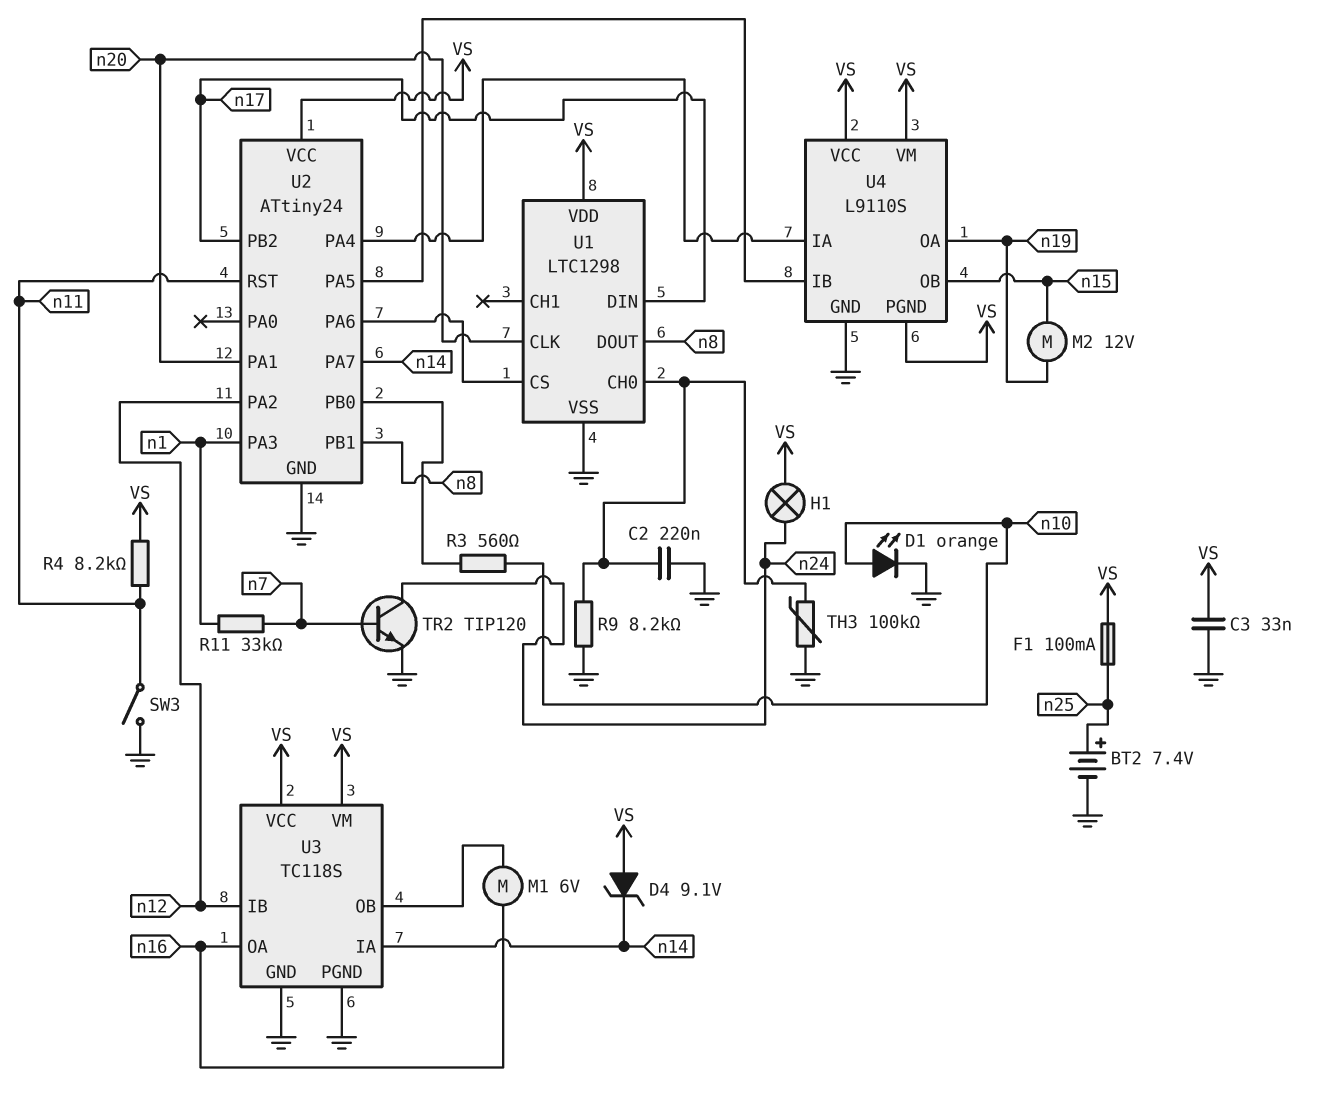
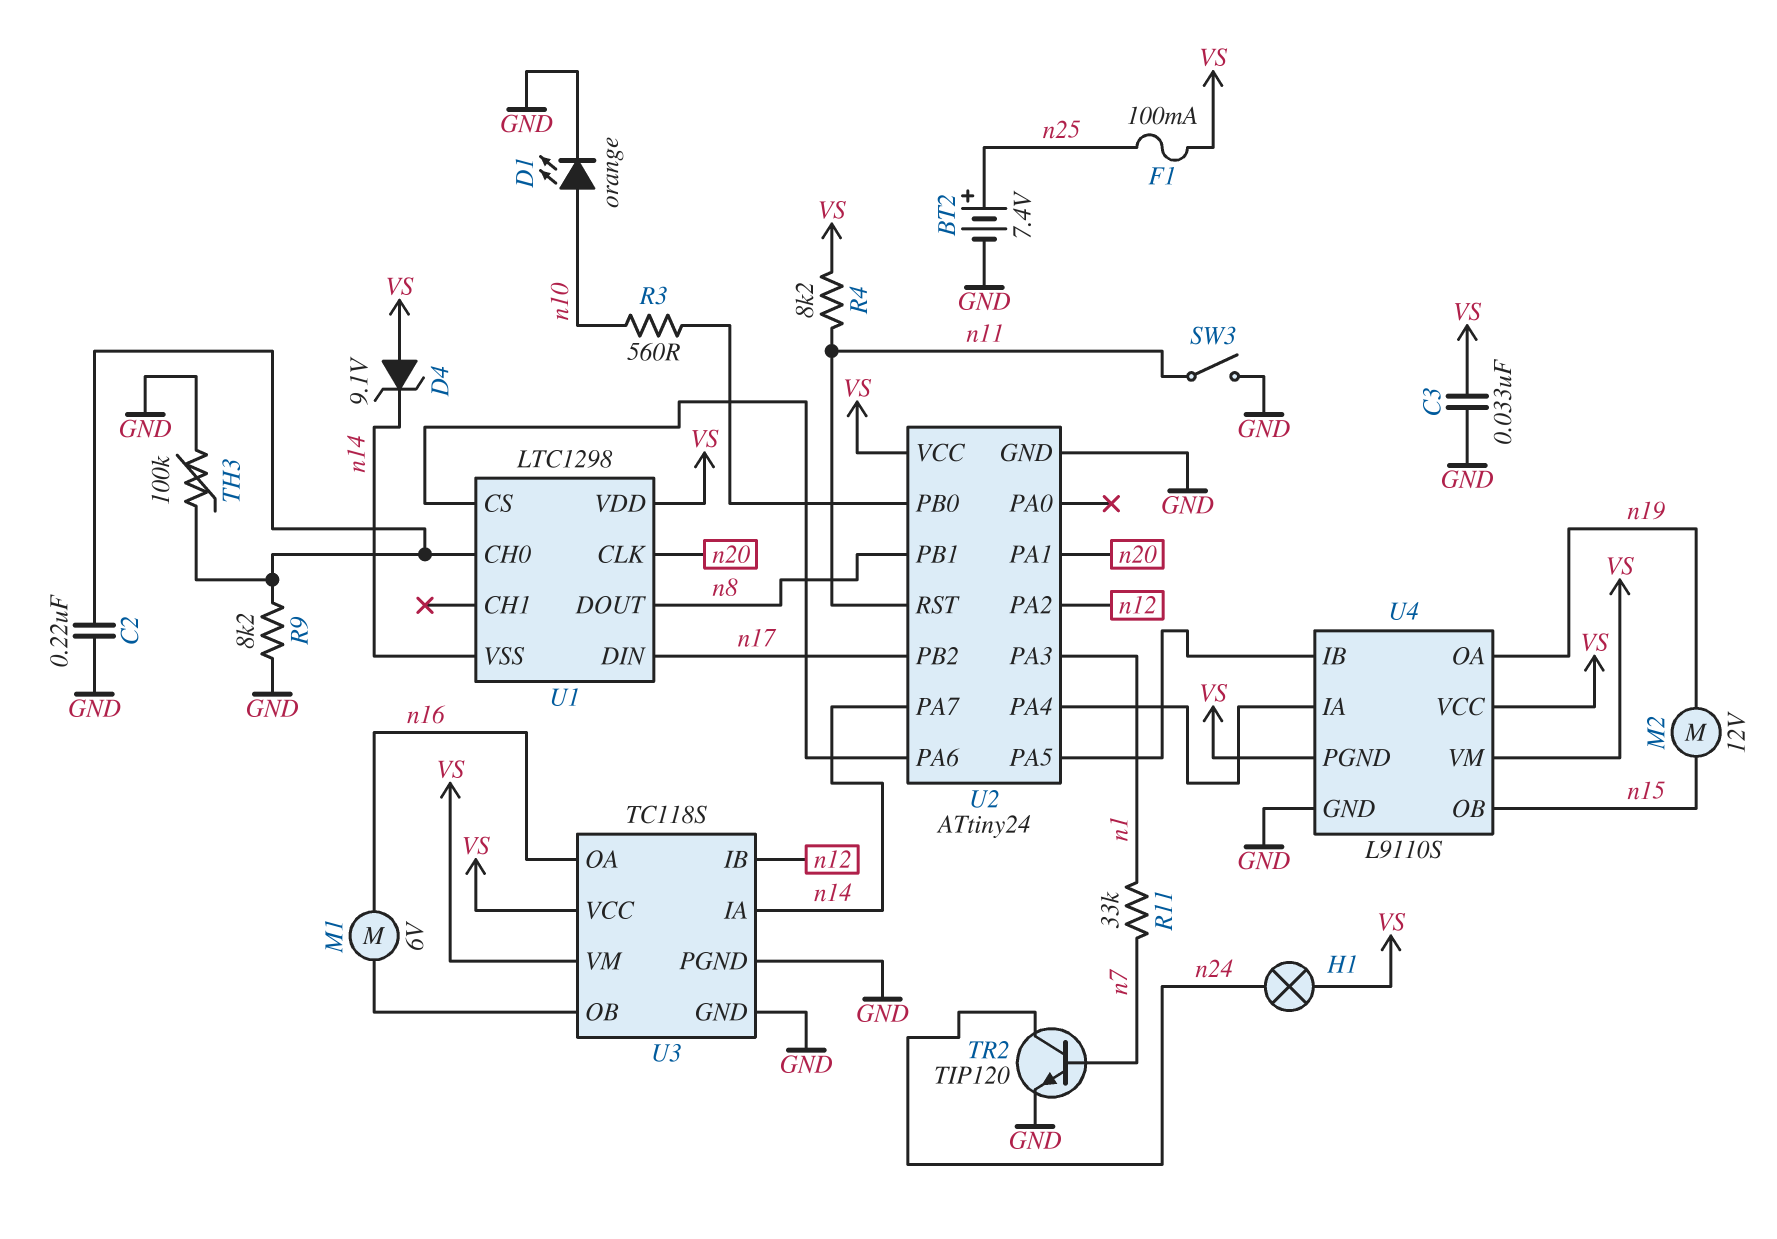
U1 pin VSS: GND -> n14

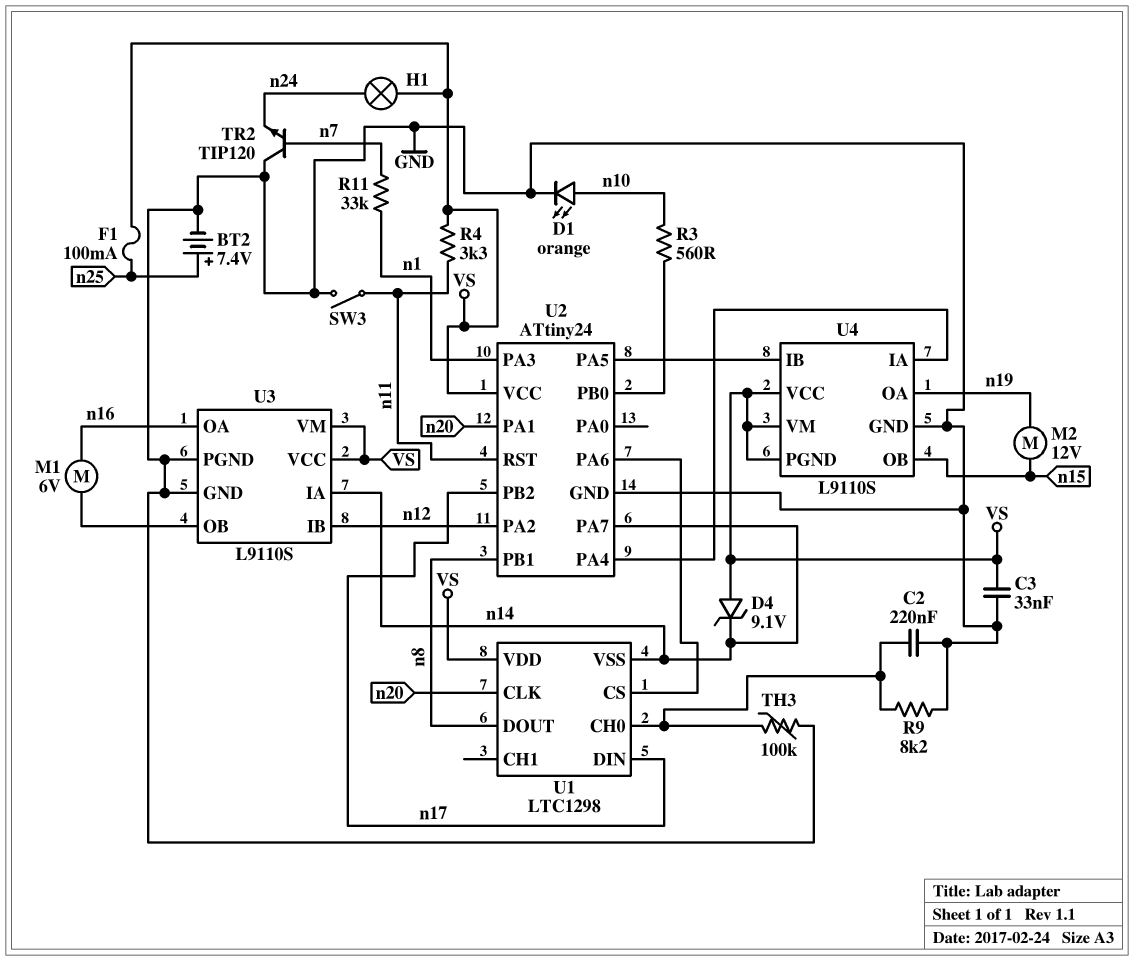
R4: 8.2k (VS, n11) -> 3.3k (VS, n11)
TR2: NPN TIP120 (B n7, C n24, E GND) -> NPN TIP120 (B n7, C GND, E n24)
U3: TC118S -> L9110S

